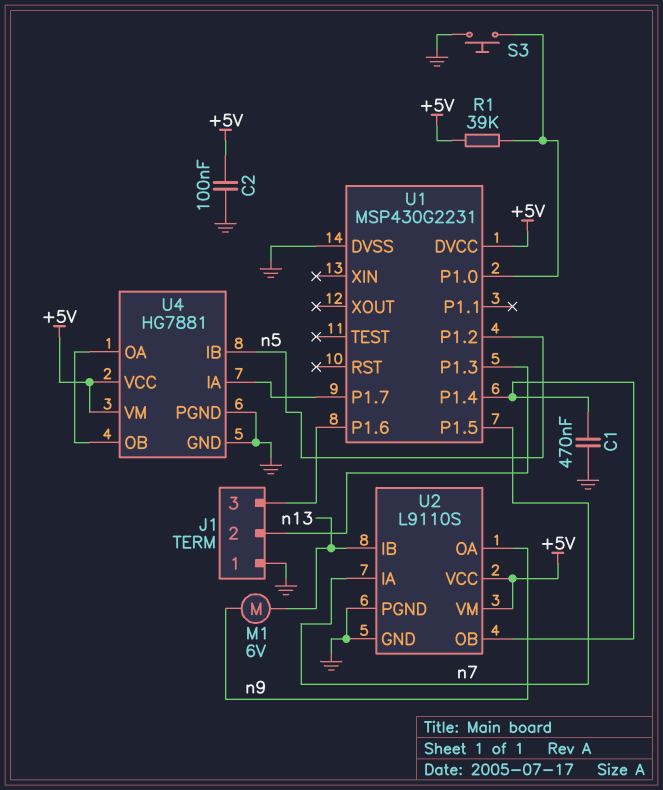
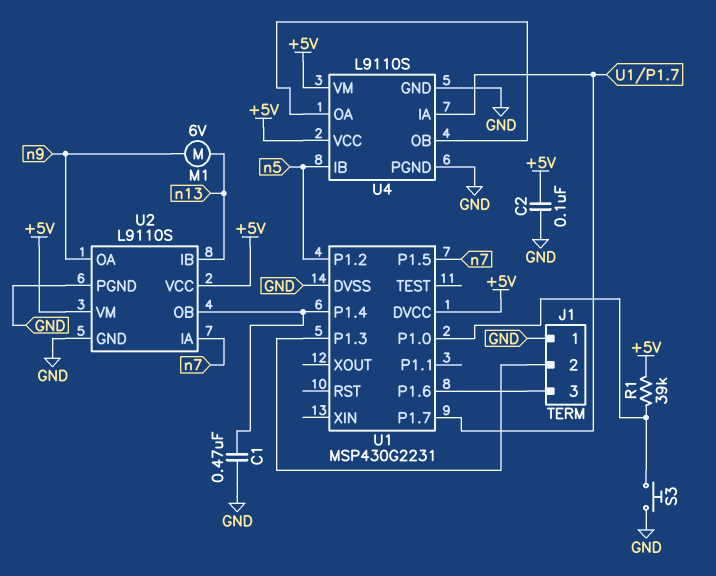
U4: HG7881 -> L9110S

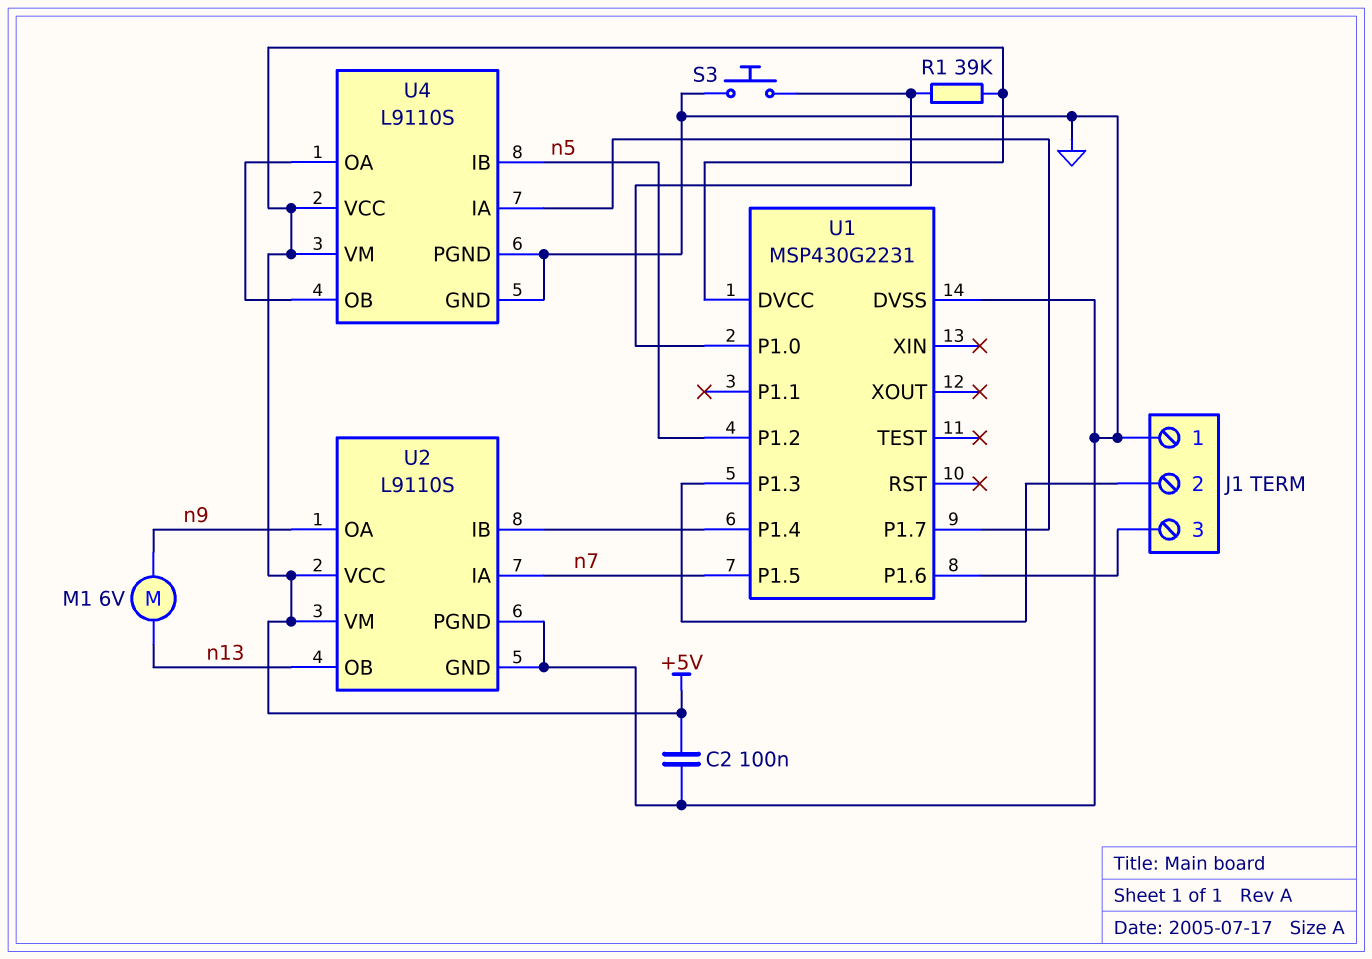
C1: 470nF (GND, U1/P1.4) -> none
U2 pin IB: n13 -> U1/P1.4
U2 pin OB: U1/P1.4 -> n13

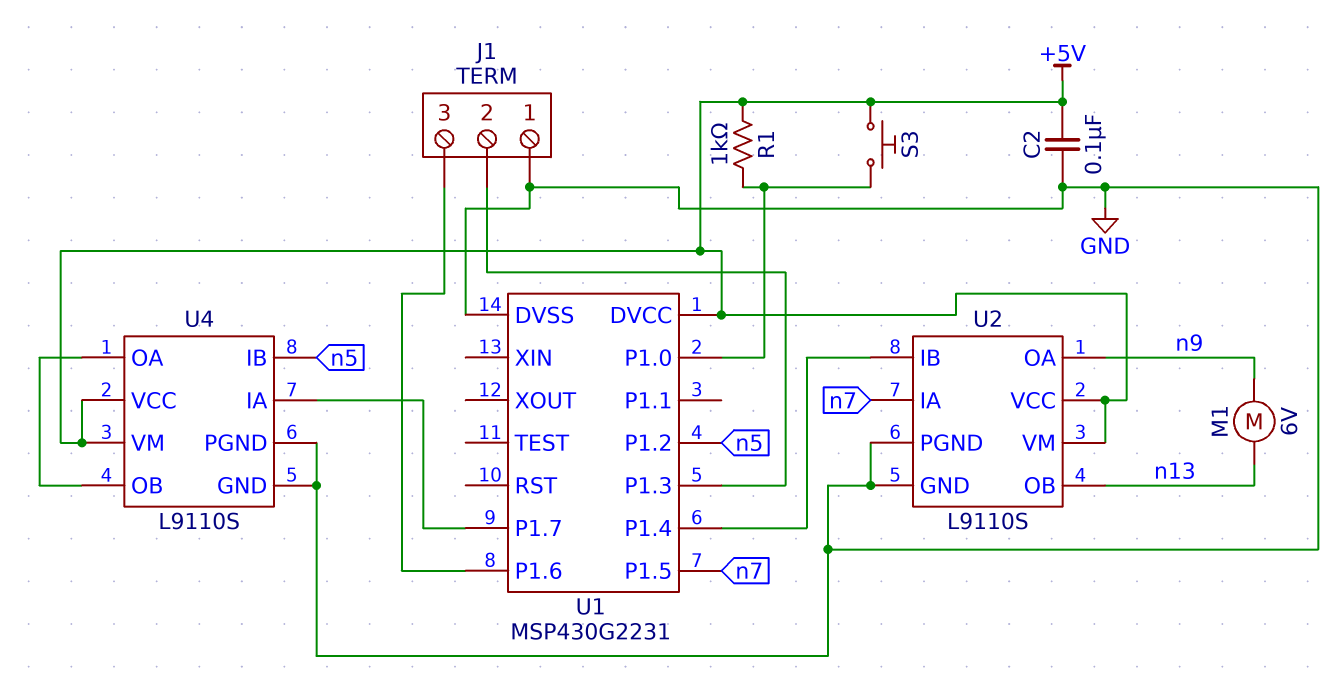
R1: 39k (+5V, U1/P1.0) -> 1k (+5V, U1/P1.0)
S3: button (GND, U1/P1.0) -> button (+5V, U1/P1.0)

